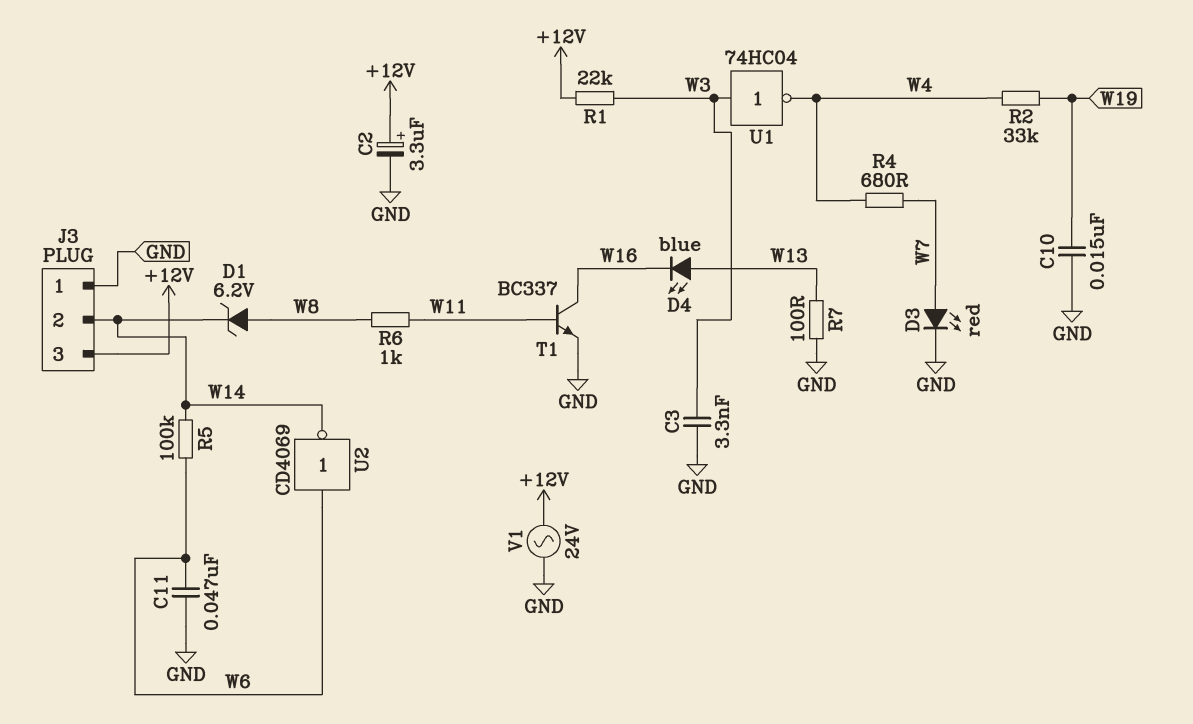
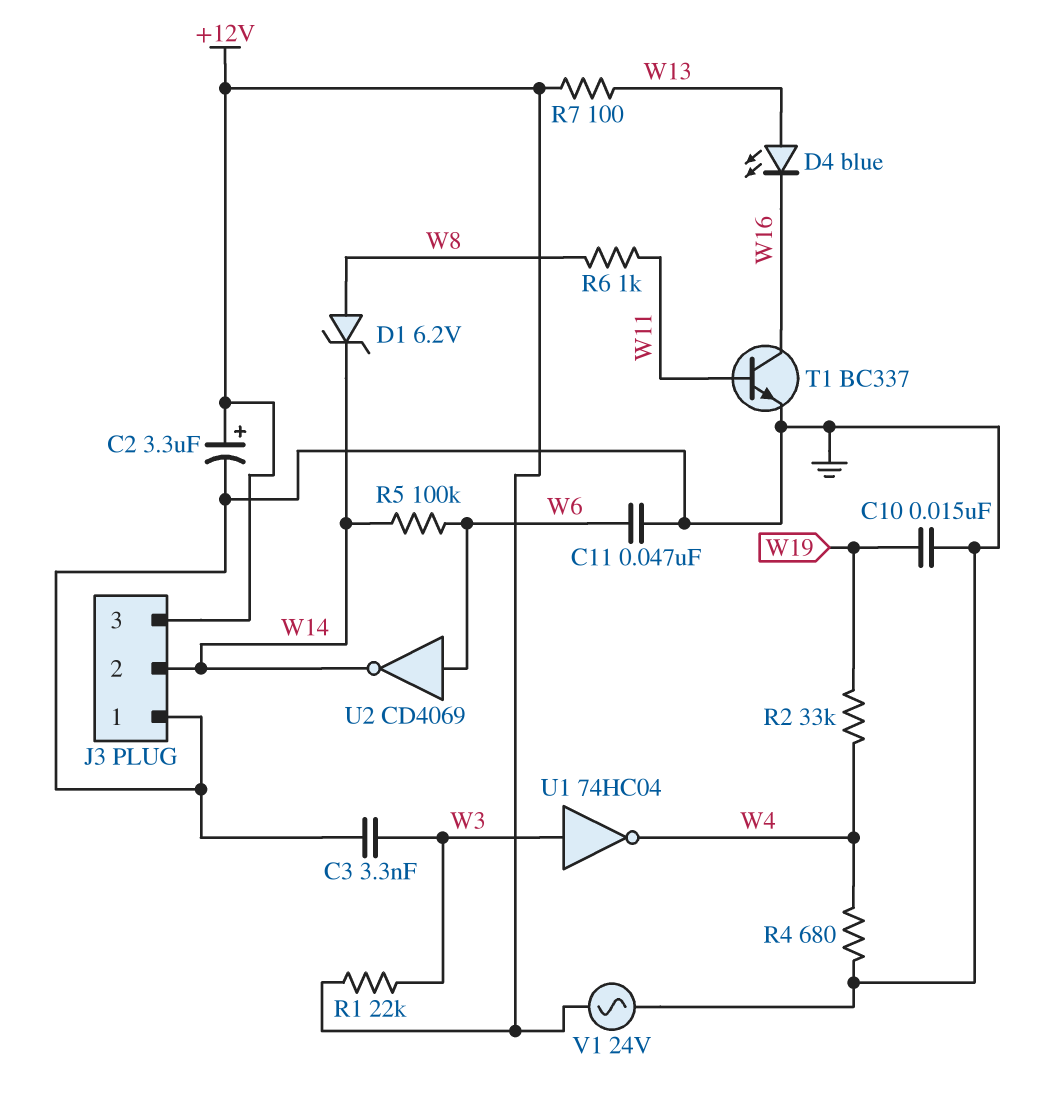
D3: LED red (A W7, K GND) -> none
R4: 680 (W4, W7) -> 680 (GND, W4)
R7: 100 (GND, W13) -> 100 (+12V, W13)

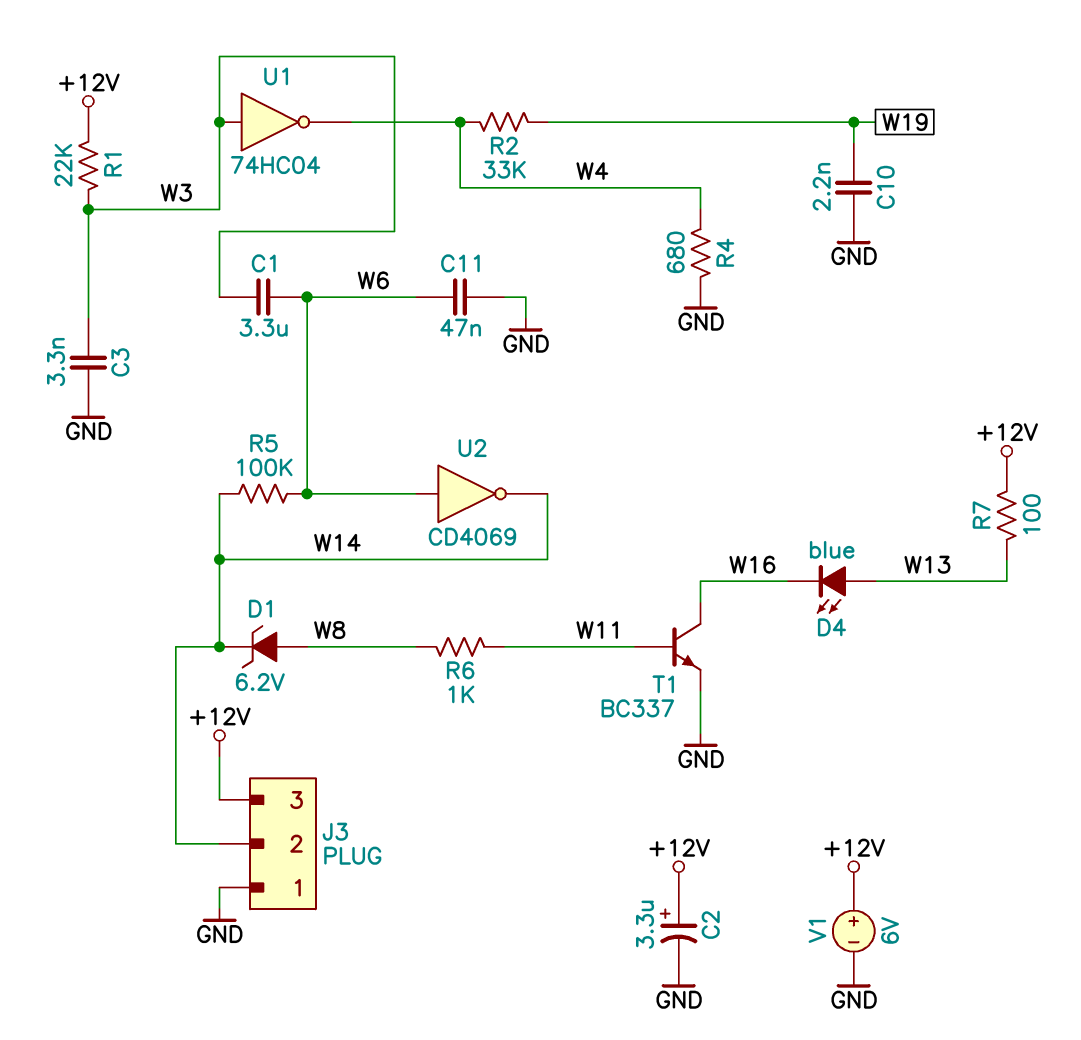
C1: none -> 3.3uF (W3, W6)
C10: 15nF (GND, W19) -> 2.2nF (GND, W19)
V1: AC 24V (+12V, GND) -> 6V (plus +12V, minus GND)

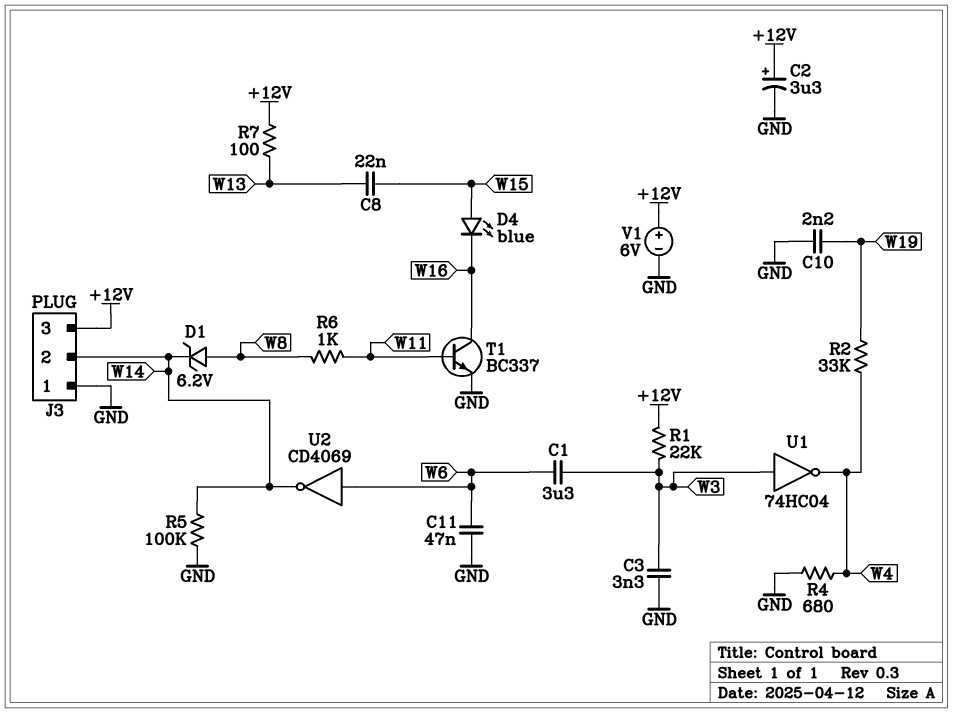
C8: none -> 22nF (W13, W15)
D4: LED blue (A W13, K W16) -> LED blue (A W15, K W16)
R5: 100k (W6, W14) -> 100k (GND, W14)

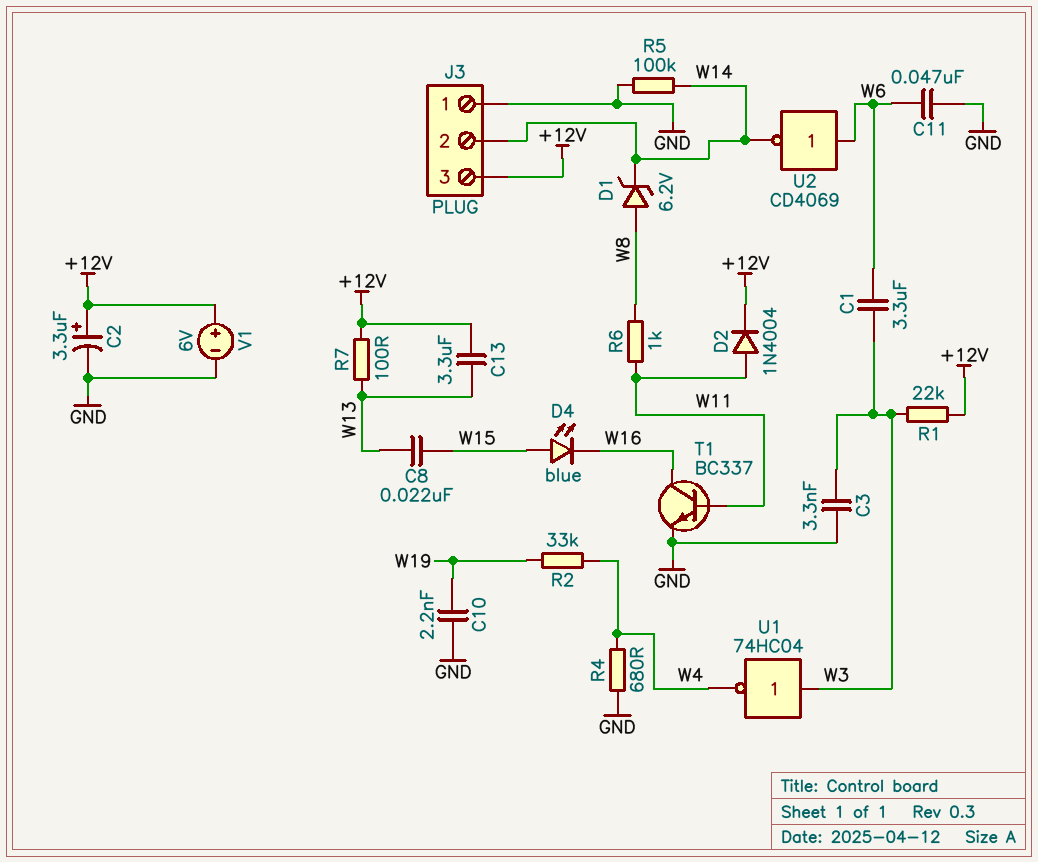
C13: none -> 3.3uF (+12V, W13)
D2: none -> diode 1N4004 (A W11, K +12V)

